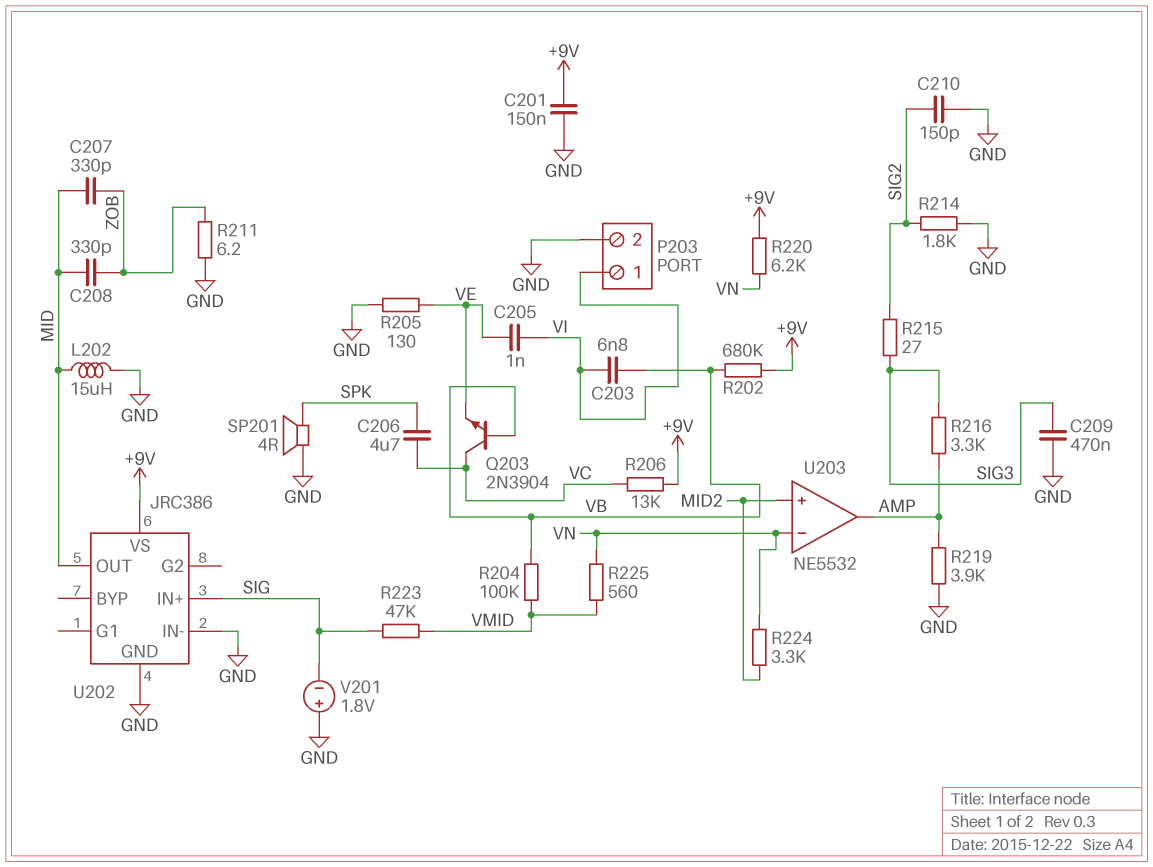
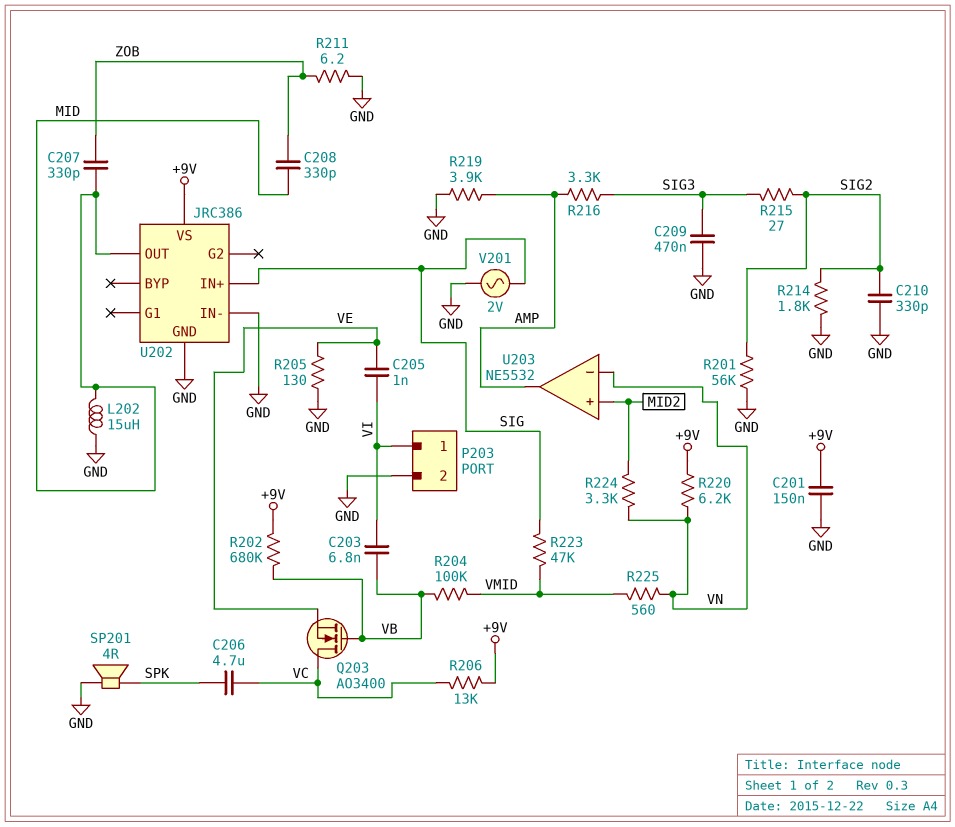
C210: 150pF (GND, SIG2) -> 330pF (GND, SIG2)
Q203: NPN 2N3904 (B VB, C VC, E VE) -> NMOS AO3400 (G VB, D VC, S VE)
R201: none -> 56k (GND, SIG2)
V201: 1.8V (plus GND, minus SIG) -> AC 2V (GND, SIG)

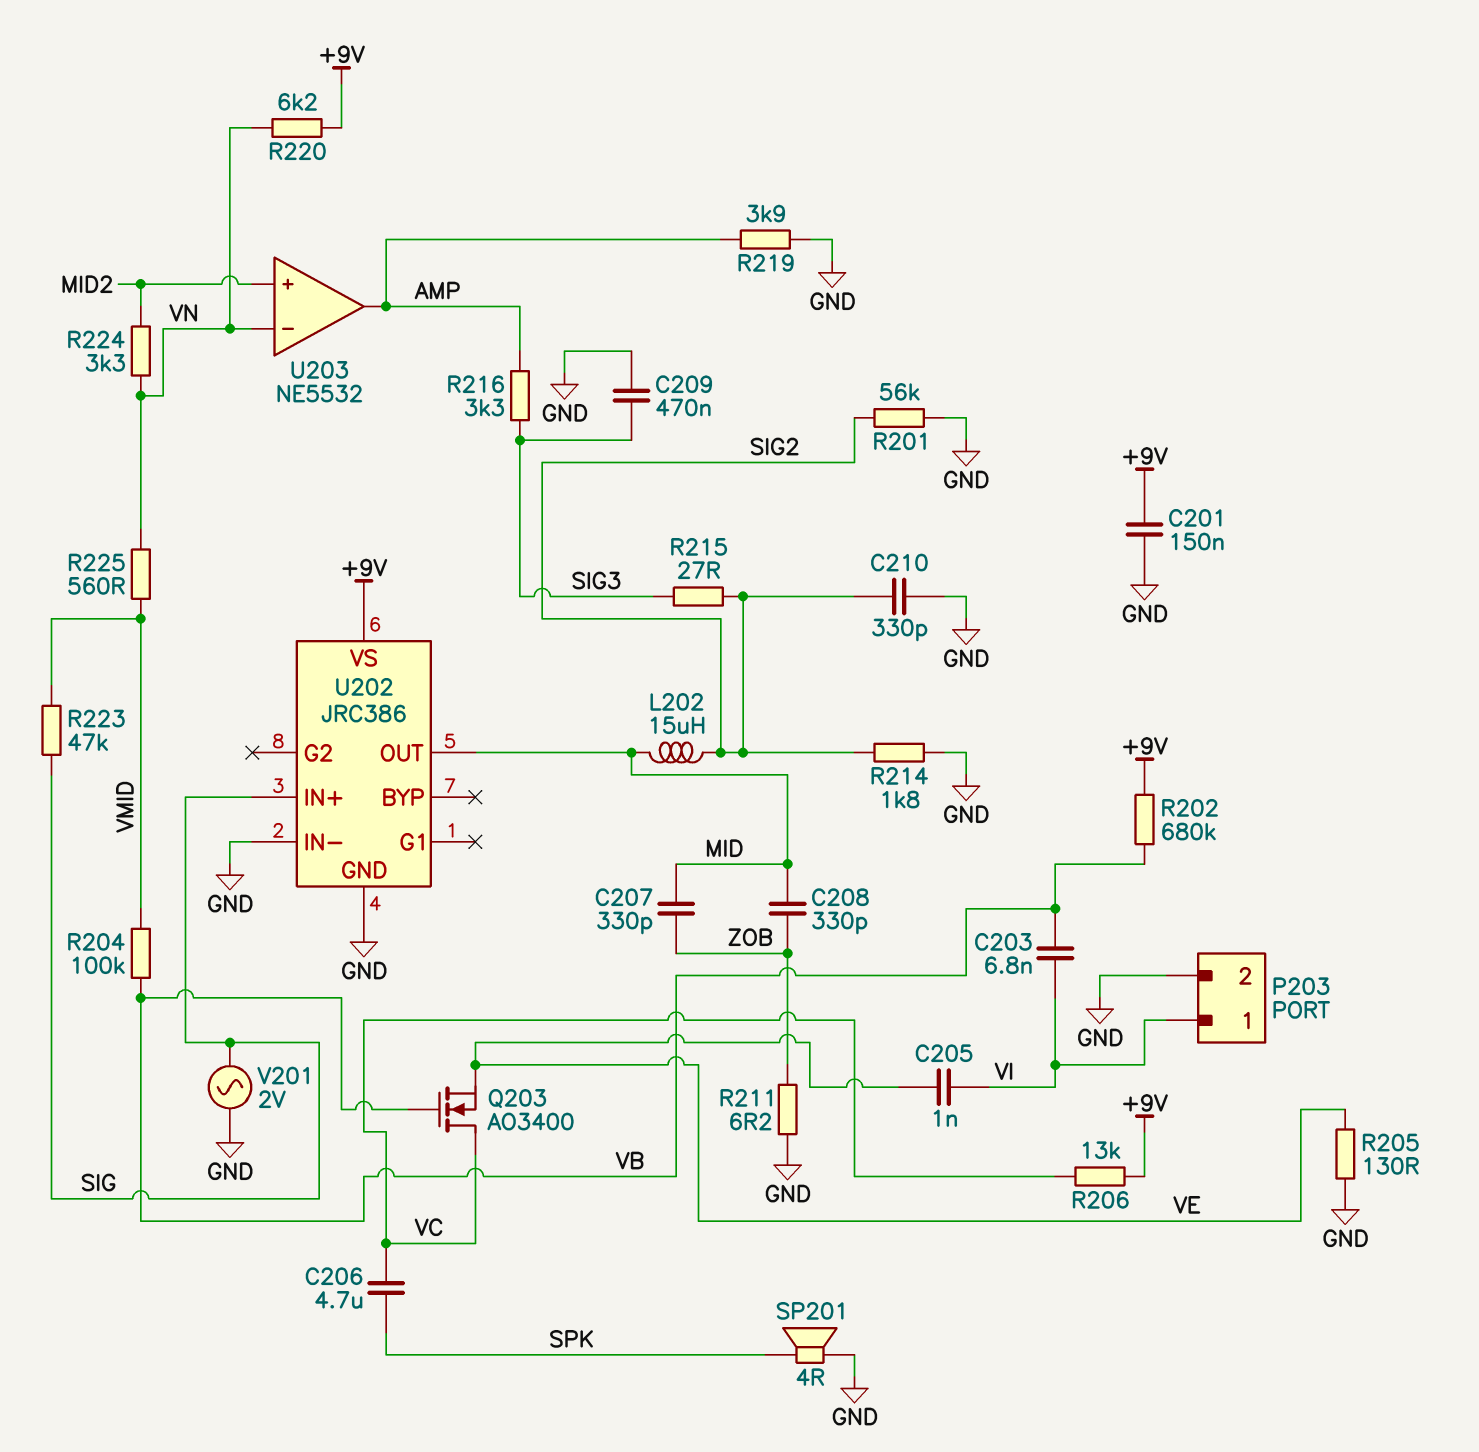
L202: 15uH (GND, MID) -> 15uH (MID, SIG2)

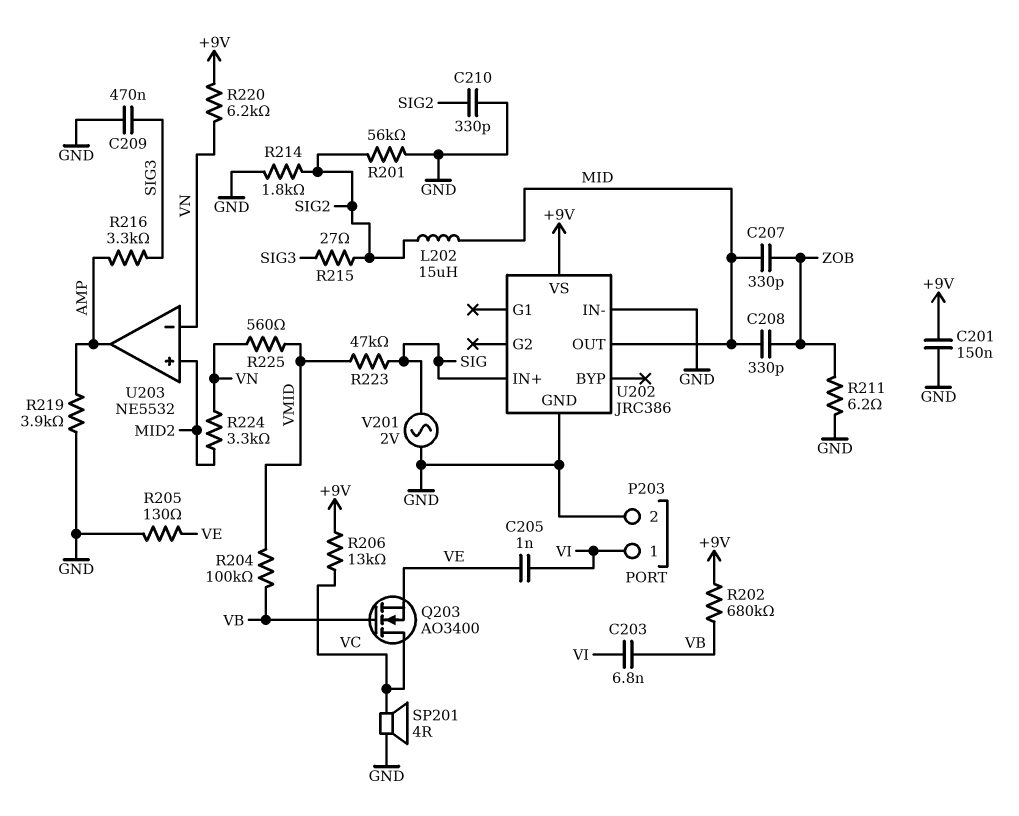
C206: 4.7uF (SPK, VC) -> none
SP201: speaker 4R (GND, SPK) -> speaker 4R (GND, VC)

